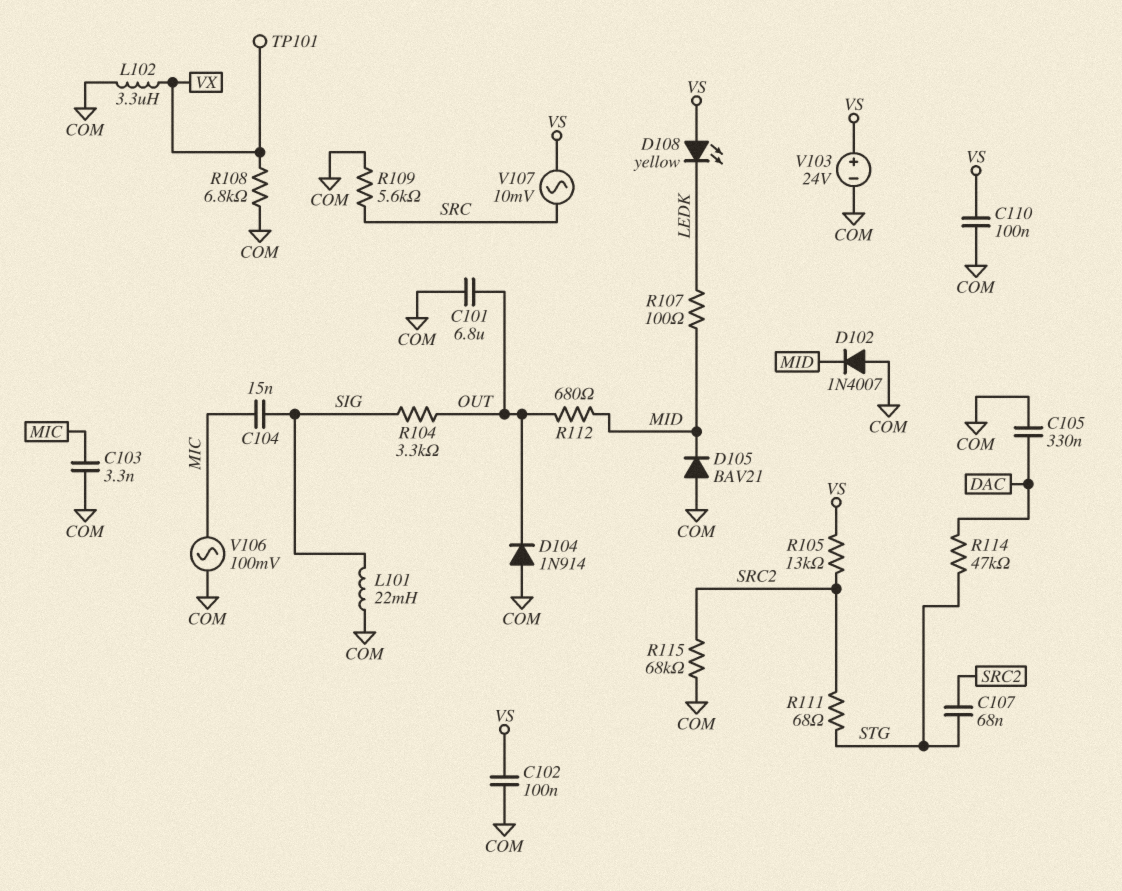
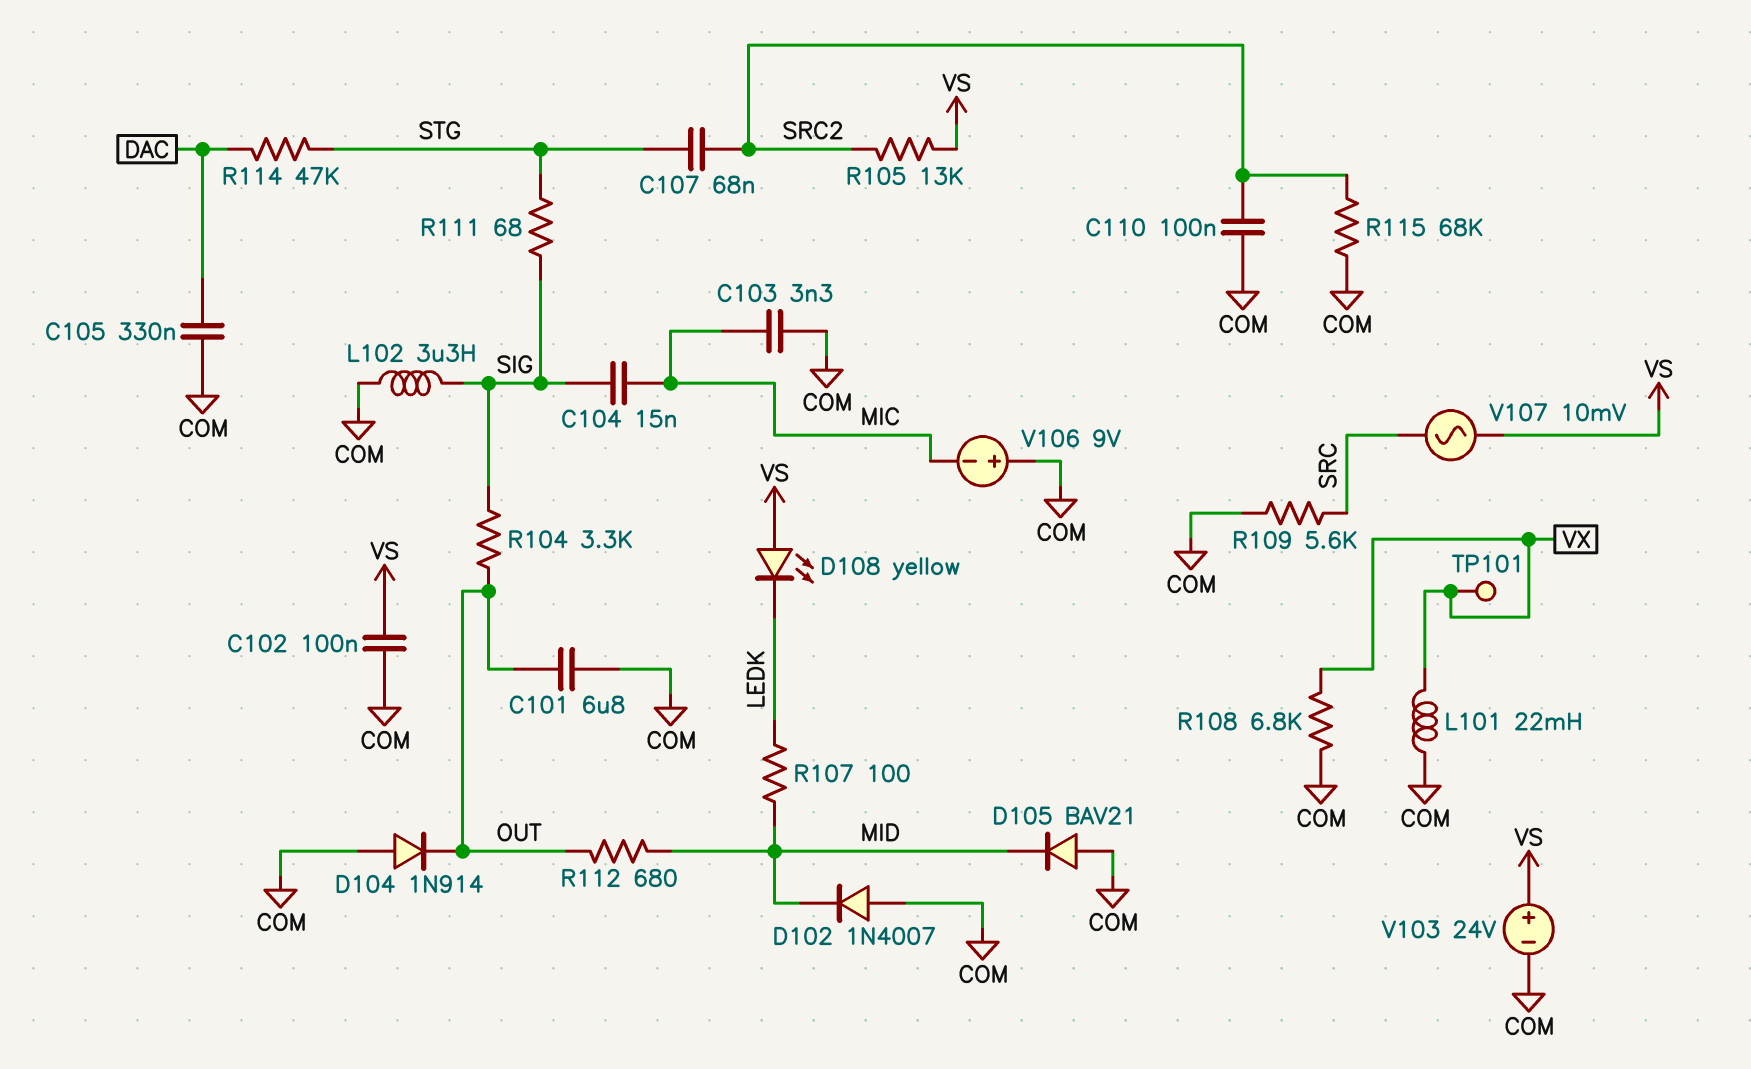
C110: 100nF (COM, VS) -> 100nF (COM, SRC2)
L101: 22mH (COM, SIG) -> 22mH (COM, VX)
L102: 3.3uH (COM, VX) -> 3.3uH (COM, SIG)
R111: 68 (SRC2, STG) -> 68 (SIG, STG)
V106: AC 100mV (COM, MIC) -> 9V (plus COM, minus MIC)

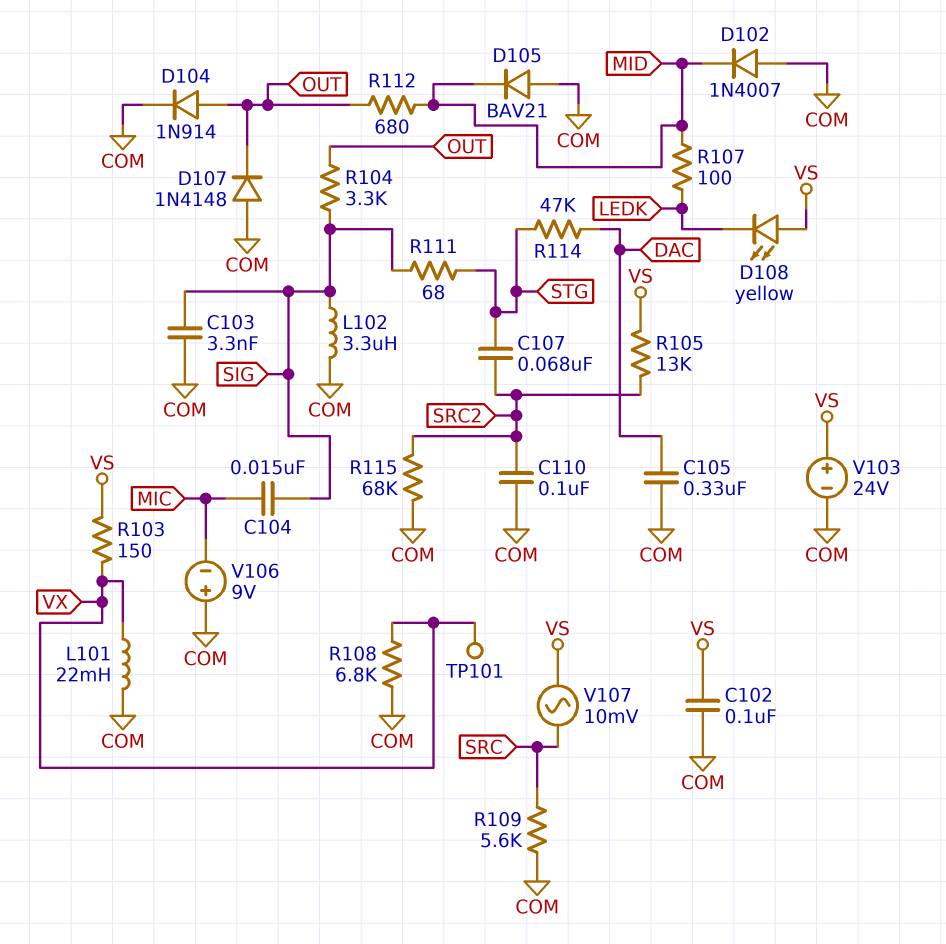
C101: 6.8uF (COM, OUT) -> none
C103: 3.3nF (COM, MIC) -> 3.3nF (COM, SIG)
D104: diode 1N914 (A COM, K OUT) -> diode 1N914 (A OUT, K COM)
D107: none -> diode 1N4148 (A COM, K OUT)
R103: none -> 150 (VS, VX)

